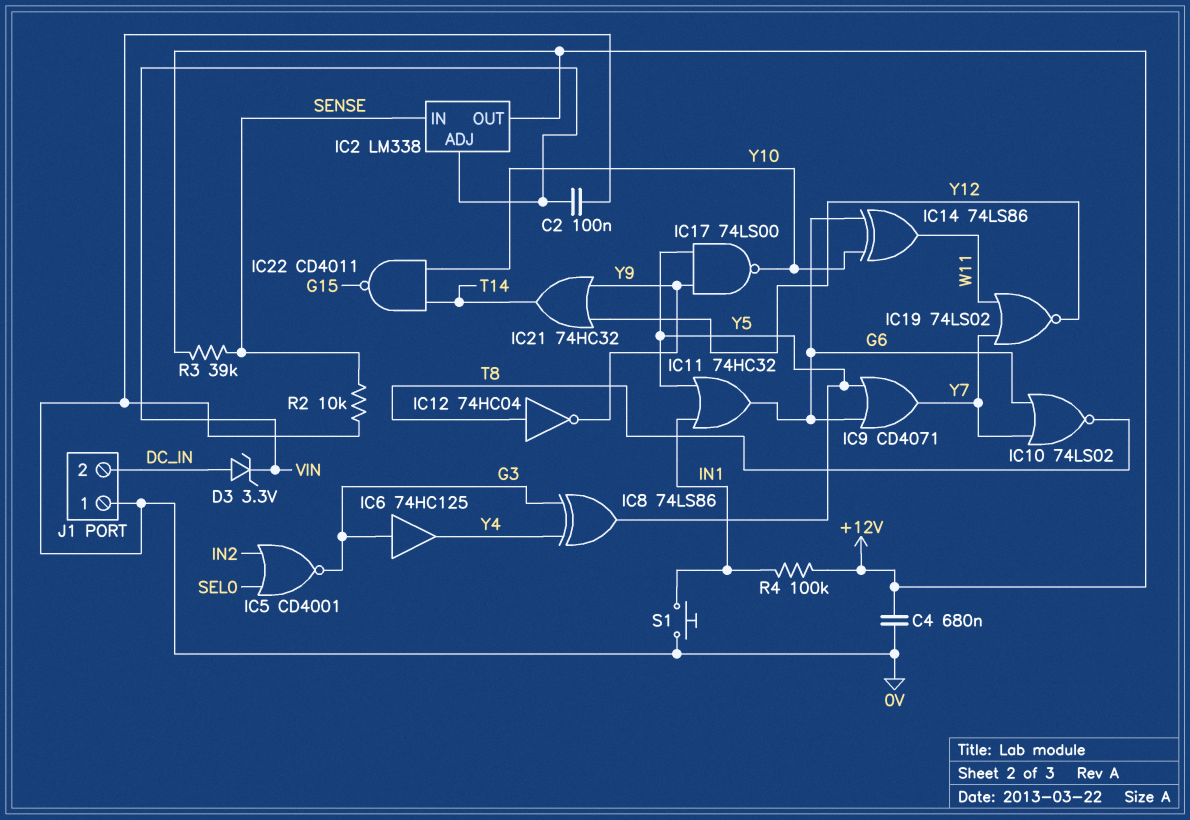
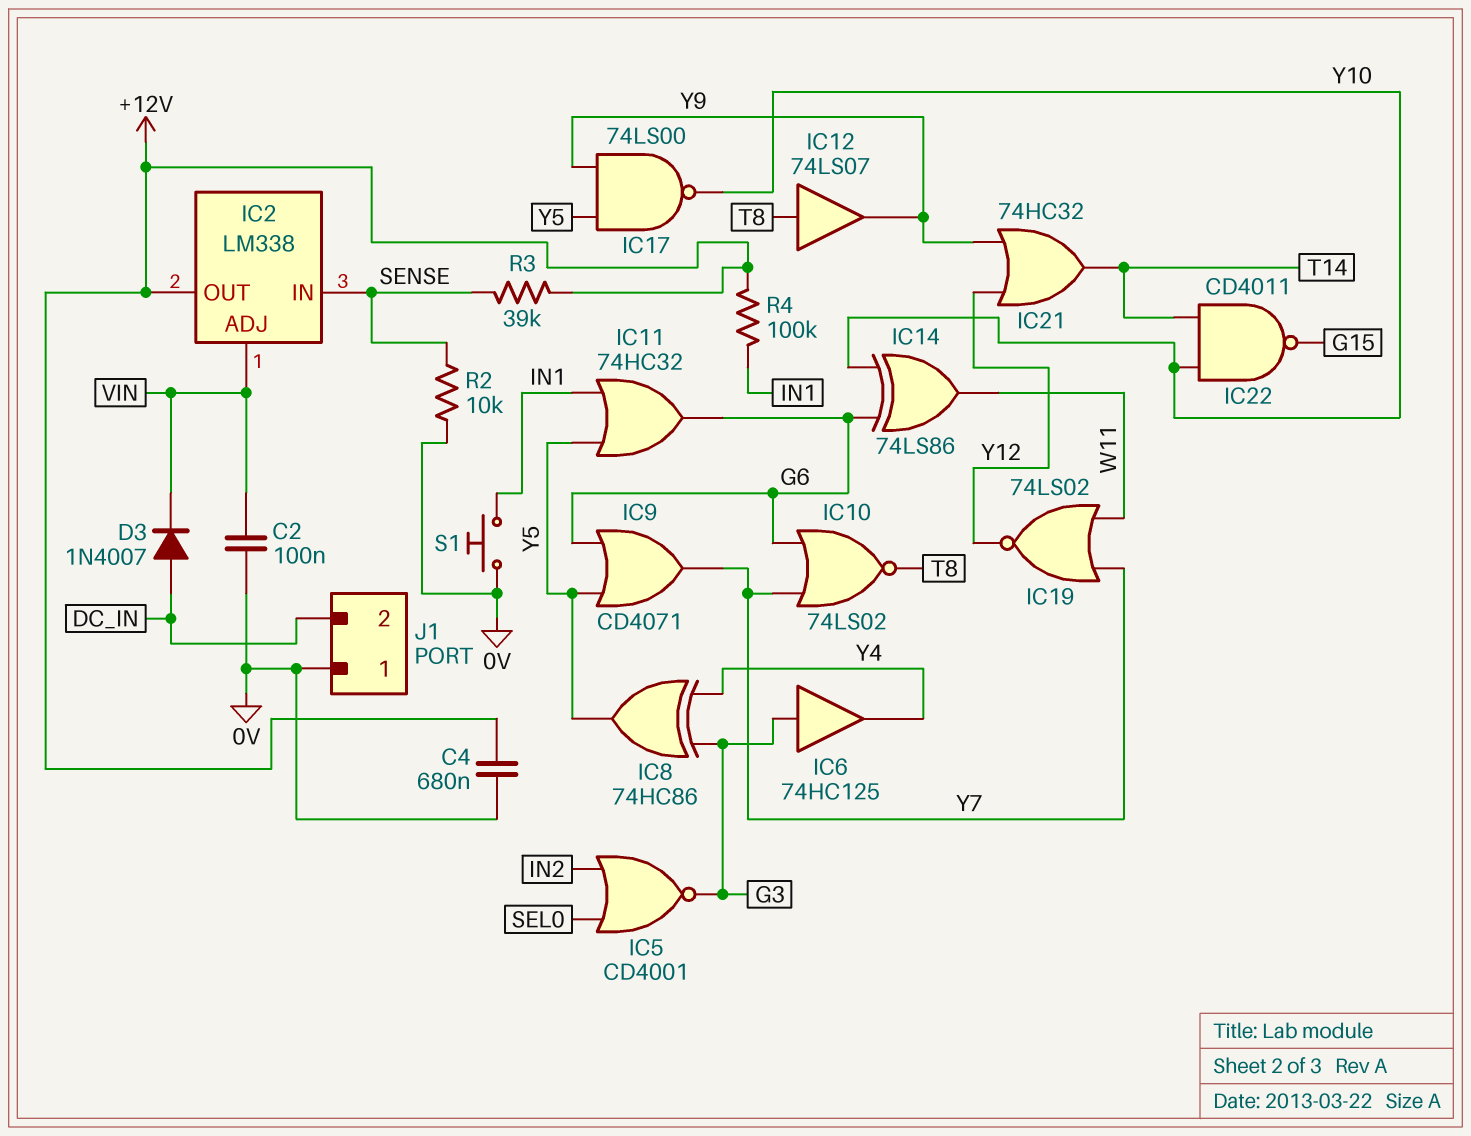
D3: zener 3.3V (A DC_IN, K VIN) -> diode 1N4007 (A DC_IN, K VIN)
IC8: XOR 74LS86 (in G3, in Y4, out Y5) -> XOR 74HC86 (in G3, in Y4, out Y5)
IC12: NOT 74HC04 (in T8, out Y9) -> buffer 74LS07 (in T8, out Y9)

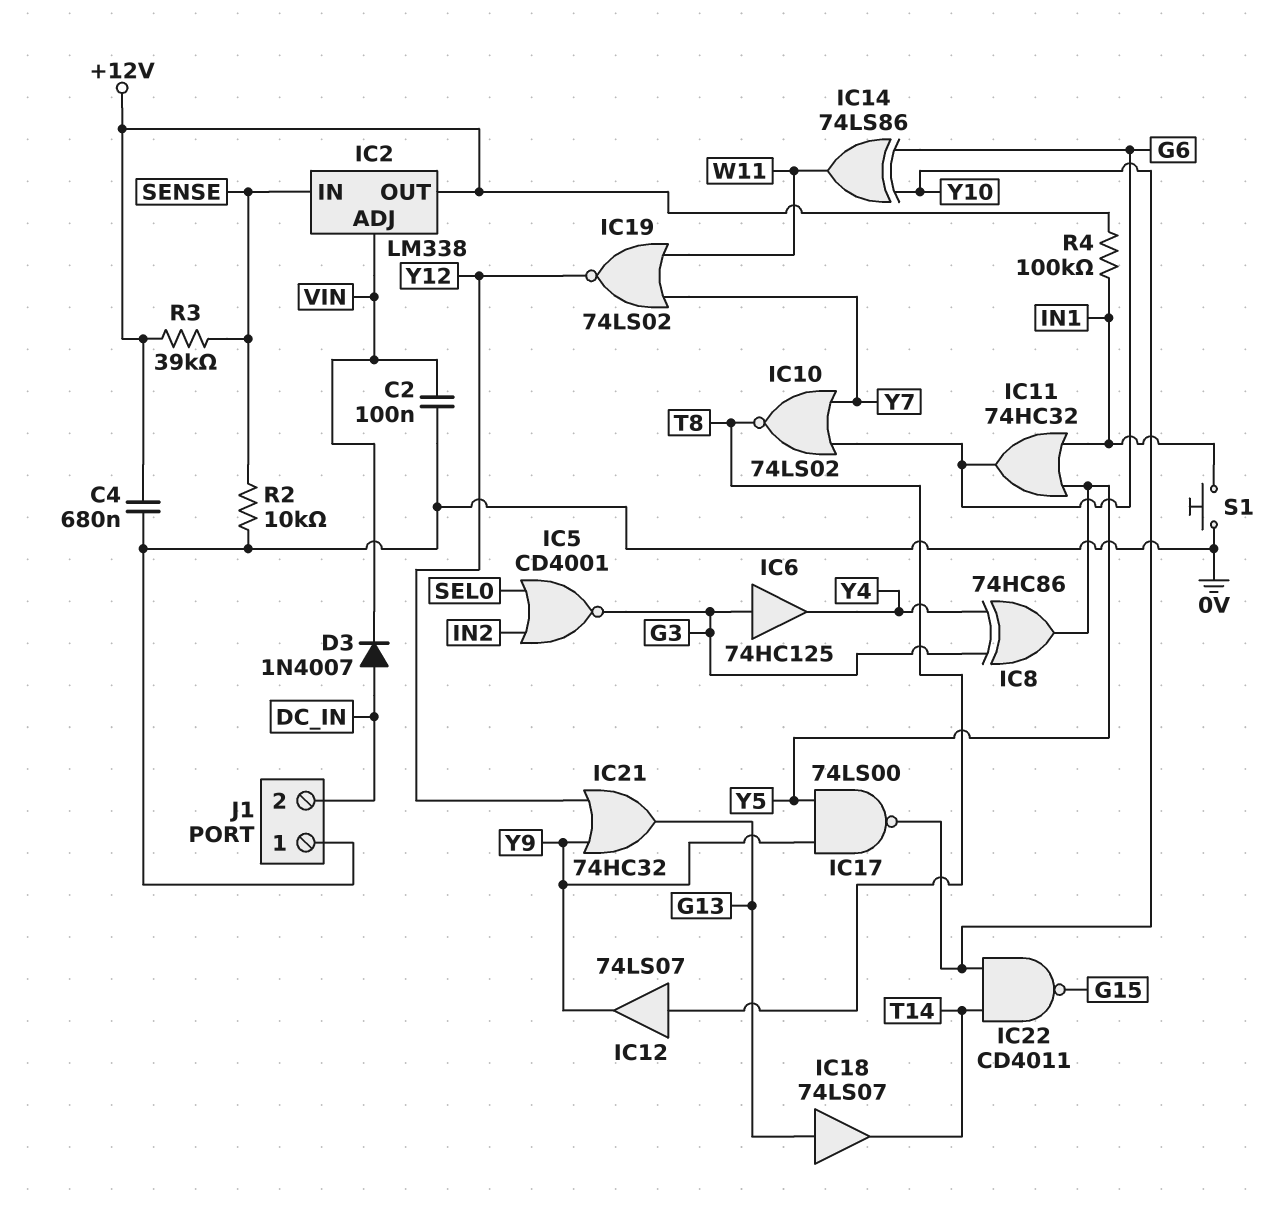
IC9: OR CD4071 (in G6, in Y5, out Y7) -> none
IC18: none -> buffer 74LS07 (in G13, out T14)
IC21: OR 74HC32 (in Y9, in Y12, out T14) -> OR 74HC32 (in Y9, in Y12, out G13)

